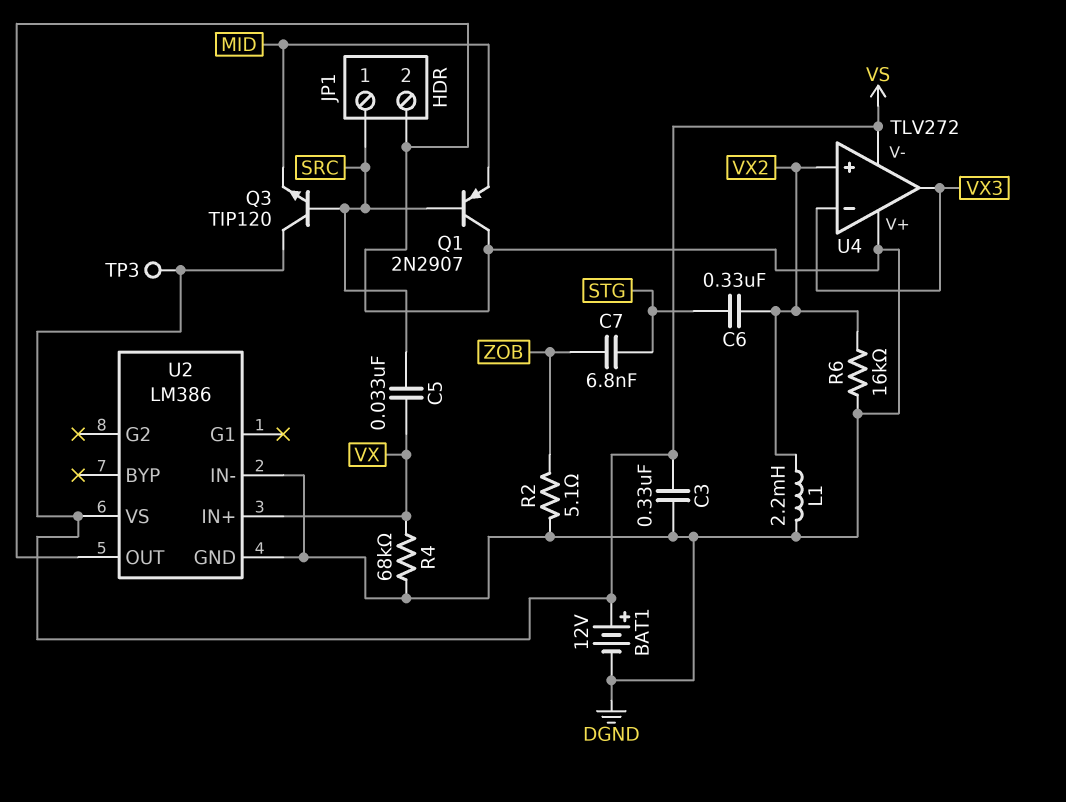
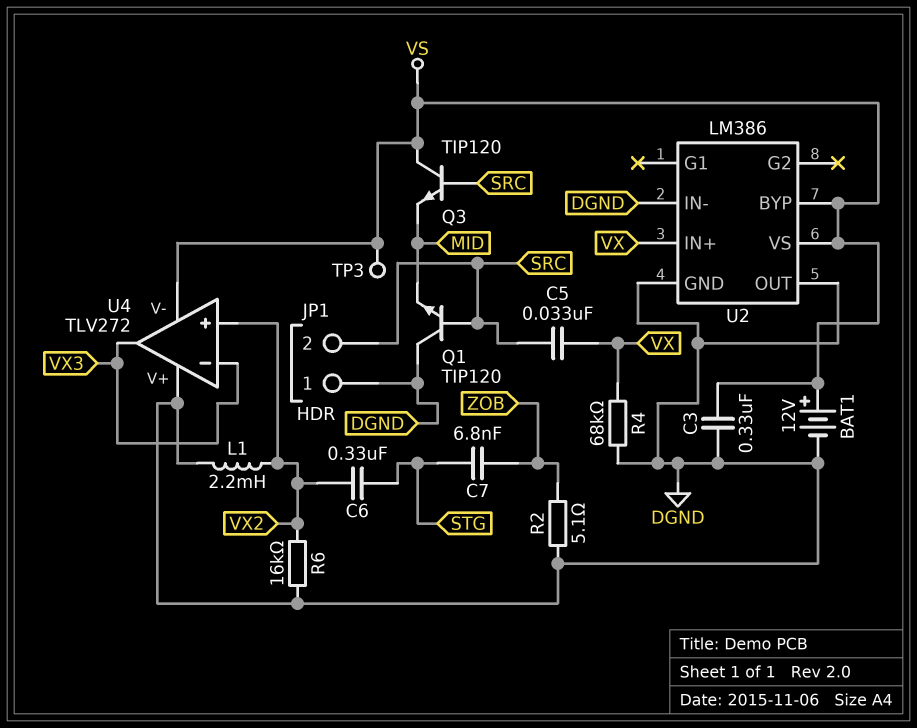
JP1 pin 1: SRC -> DGND
JP1 pin 2: DGND -> SRC
Q1: PNP 2N2907 (B SRC, C DGND, E MID) -> NPN TIP120 (B SRC, C DGND, E MID)
U2 pin BYP: none -> VS

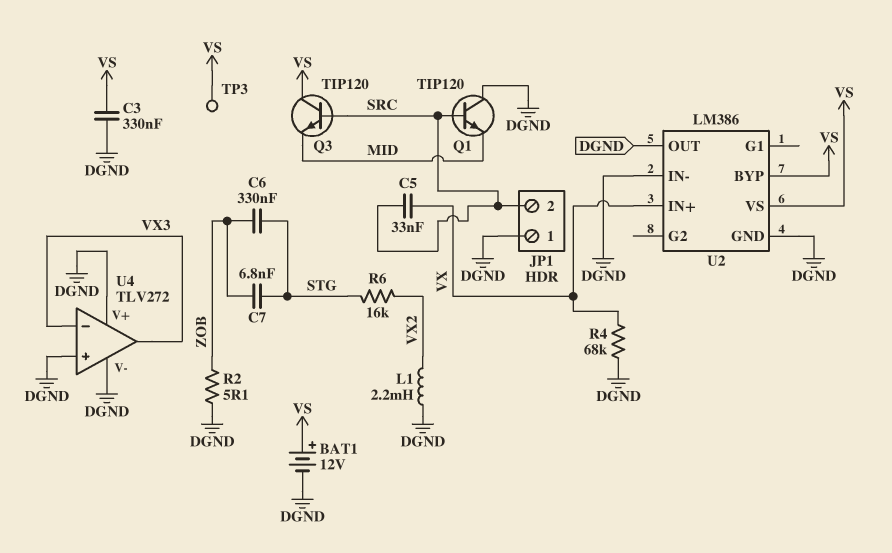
C6: 330nF (STG, VX2) -> 330nF (STG, ZOB)
R6: 16k (DGND, VX2) -> 16k (STG, VX2)
U4 pin V-: VS -> DGND
U4 pin in+: VX2 -> DGND

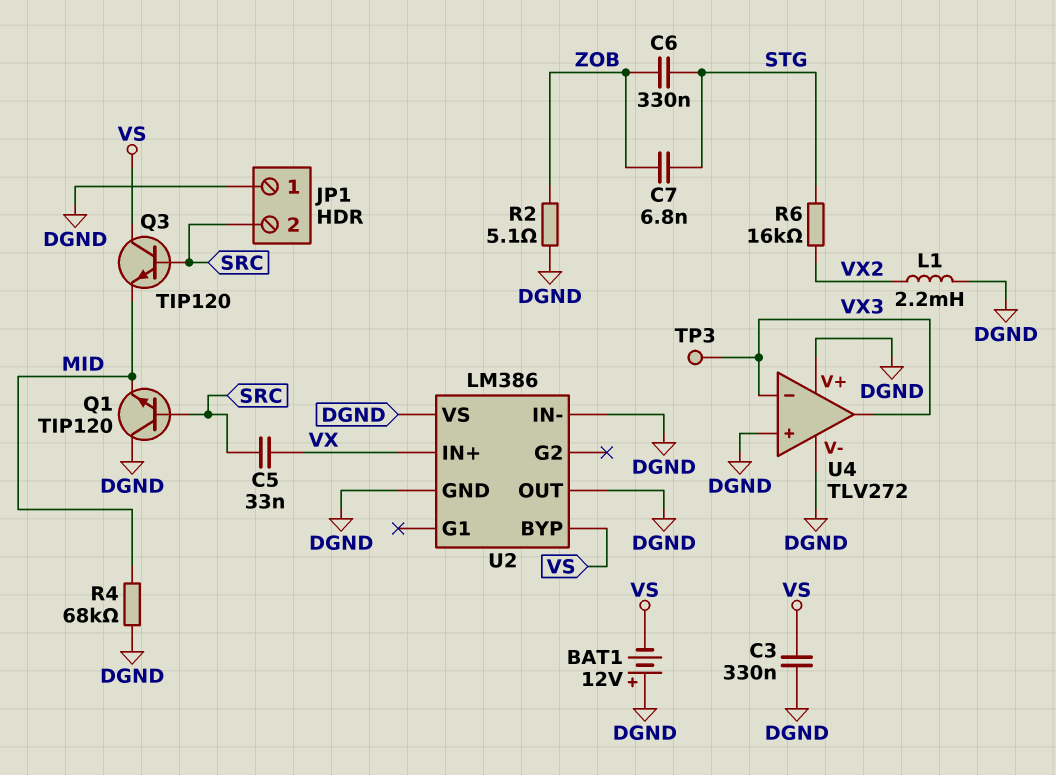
BAT1: 12V (plus VS, minus DGND) -> 12V (plus DGND, minus VS)
R4: 68k (DGND, VX) -> 68k (DGND, MID)
TP3: test point (VS) -> test point (VX3)
U2 pin VS: VS -> DGND

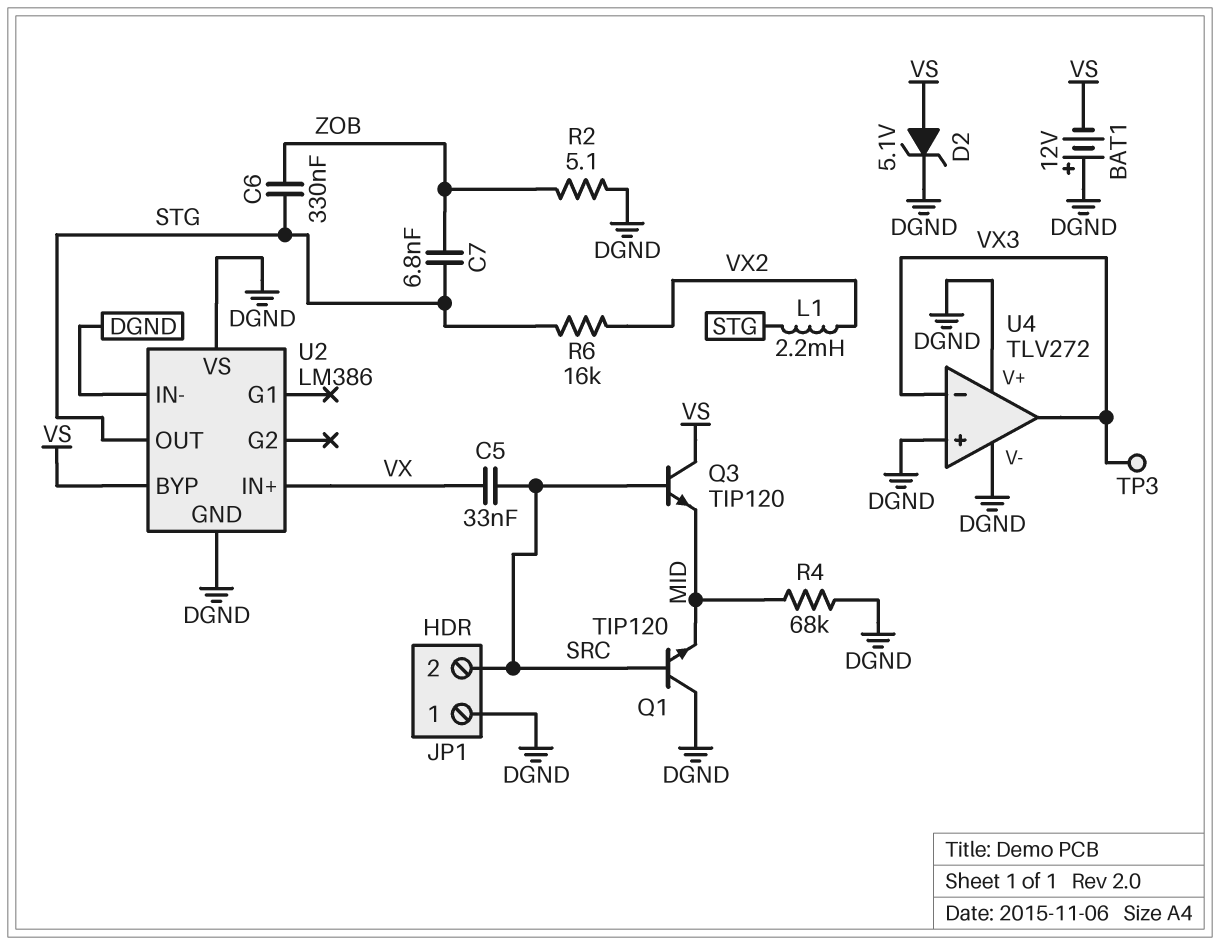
C3: 330nF (DGND, VS) -> none
D2: none -> zener 5.1V (A VS, K DGND)
L1: 2.2mH (DGND, VX2) -> 2.2mH (STG, VX2)
U2 pin OUT: DGND -> STG

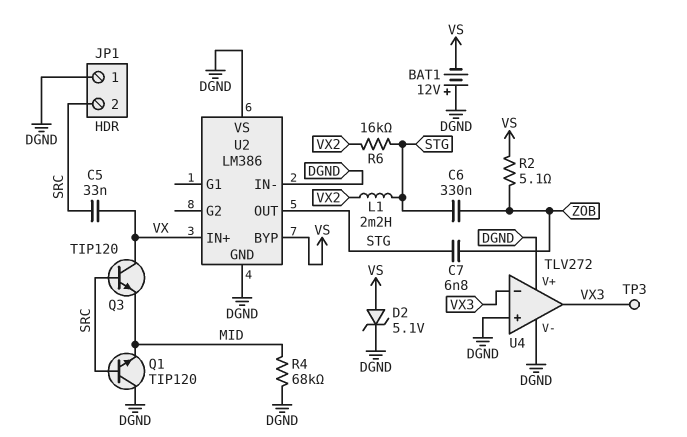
Q3: NPN TIP120 (B SRC, C VS, E MID) -> NPN TIP120 (B SRC, C VX, E MID)
R2: 5.1 (DGND, ZOB) -> 5.1 (VS, ZOB)

